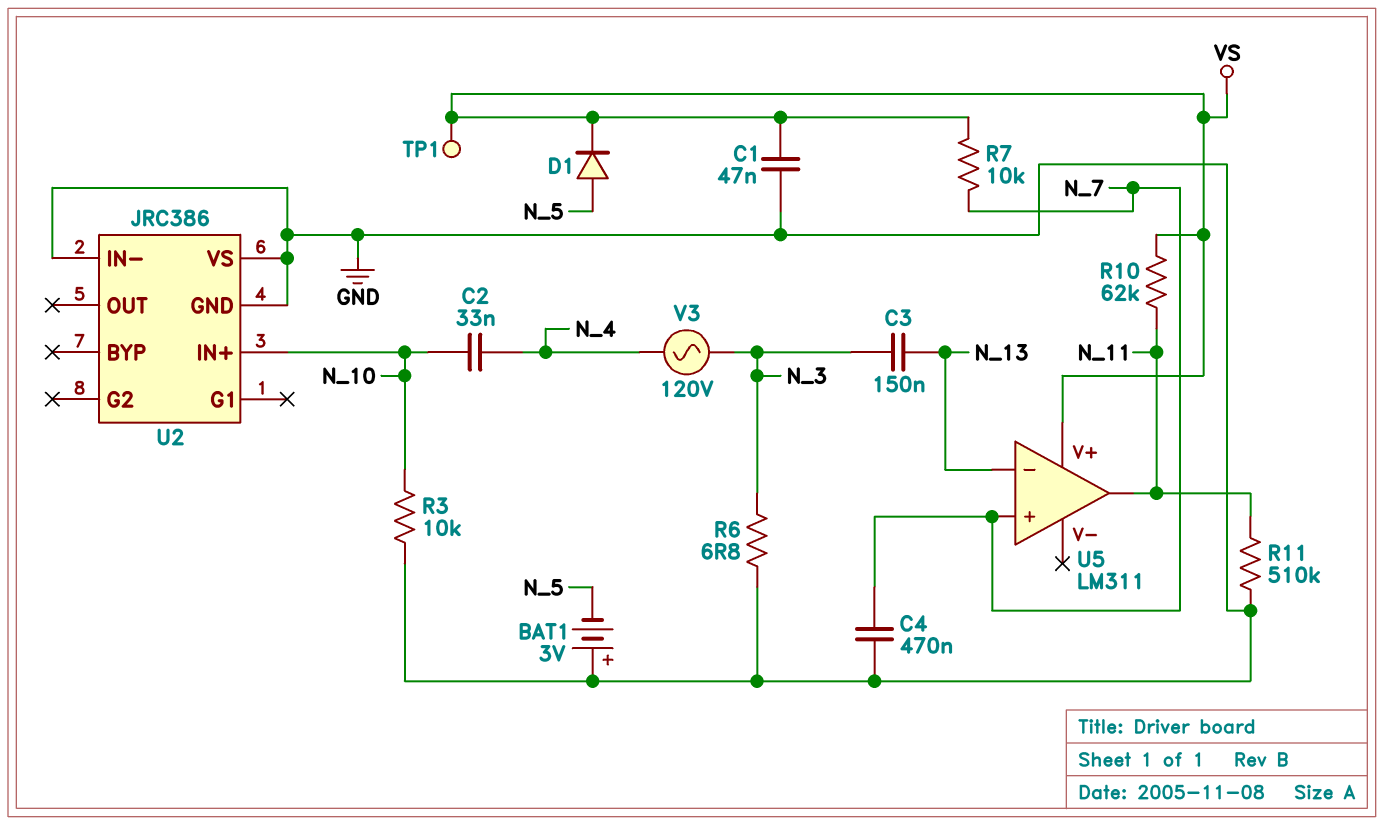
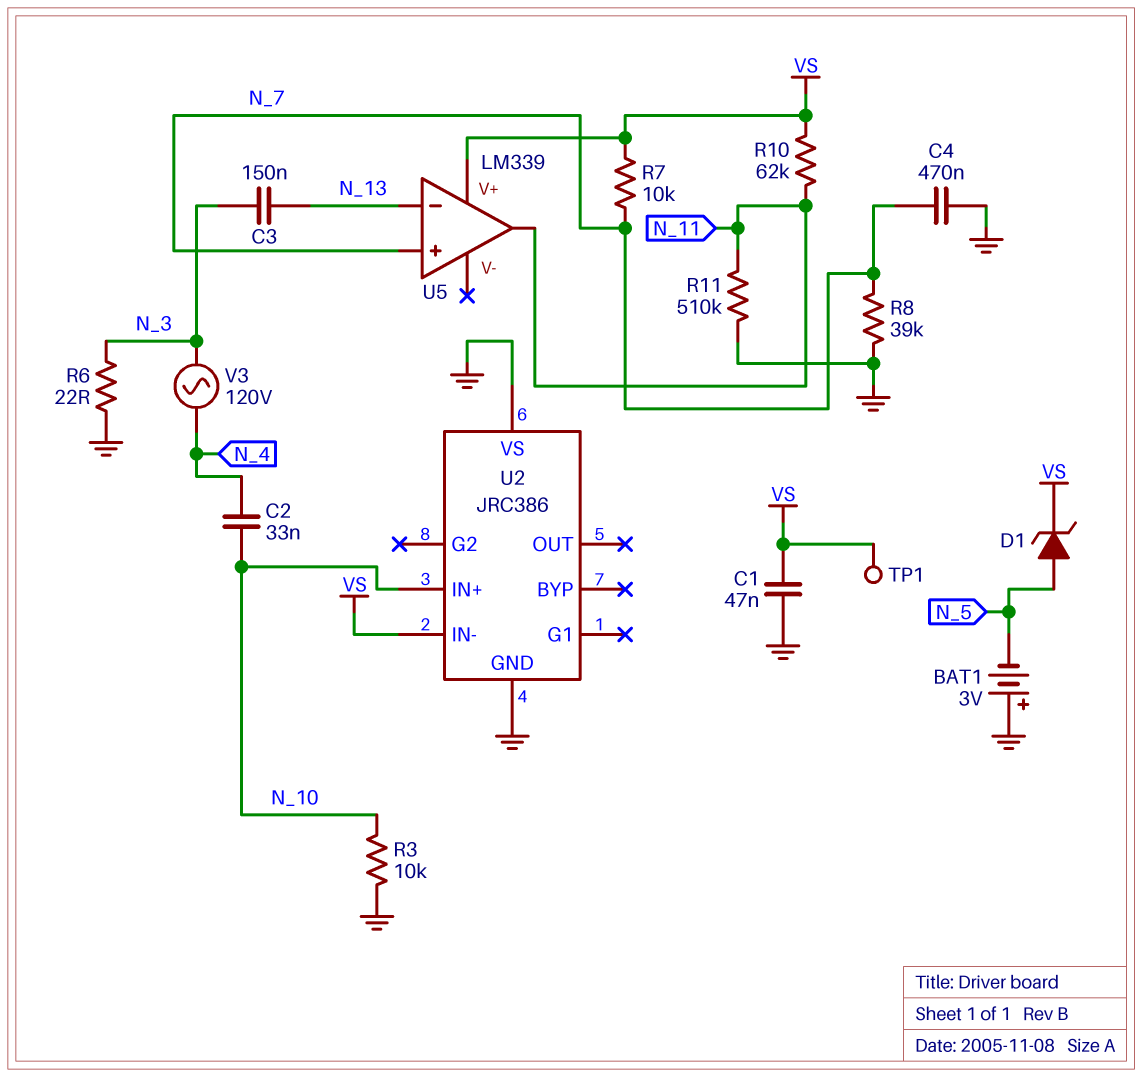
D1: diode (A N_5, K VS) -> zener (A N_5, K VS)
R6: 6.8 (GND, N_3) -> 22 (GND, N_3)
R8: none -> 39k (GND, N_7)
U2 pin IN-: GND -> VS
U5: LM311 -> LM339

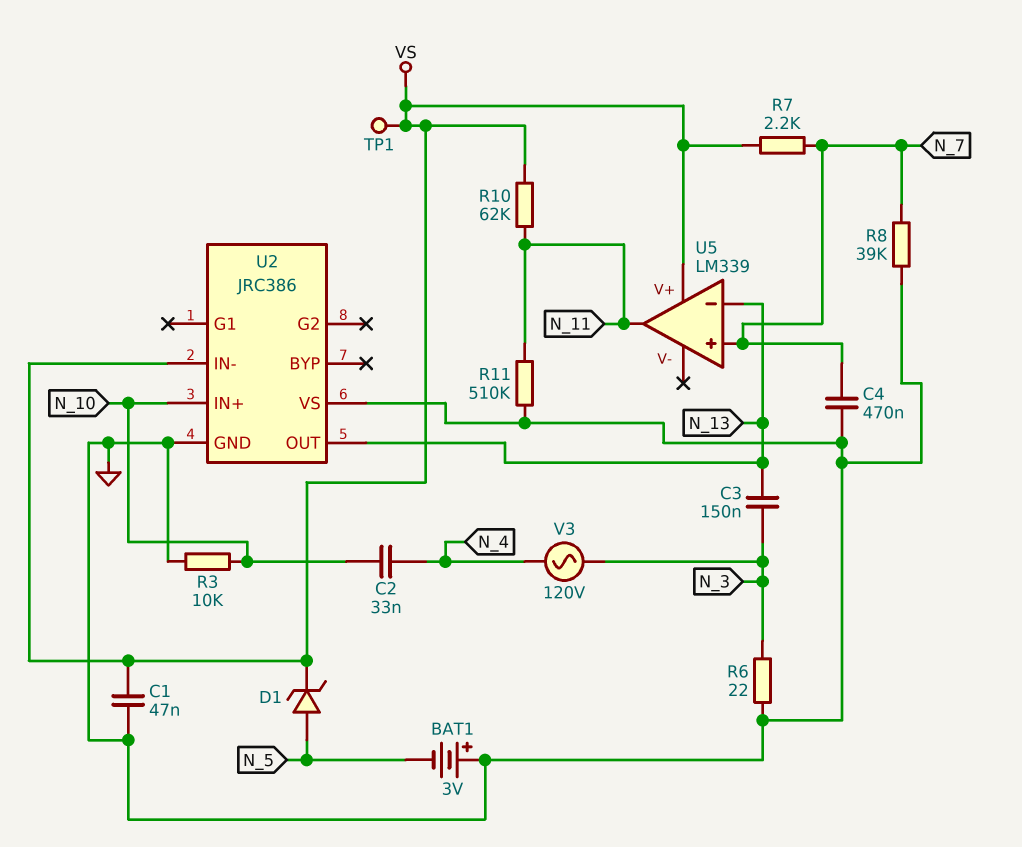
R7: 10k (N_7, VS) -> 2.2k (N_7, VS)
U2 pin OUT: none -> N_13

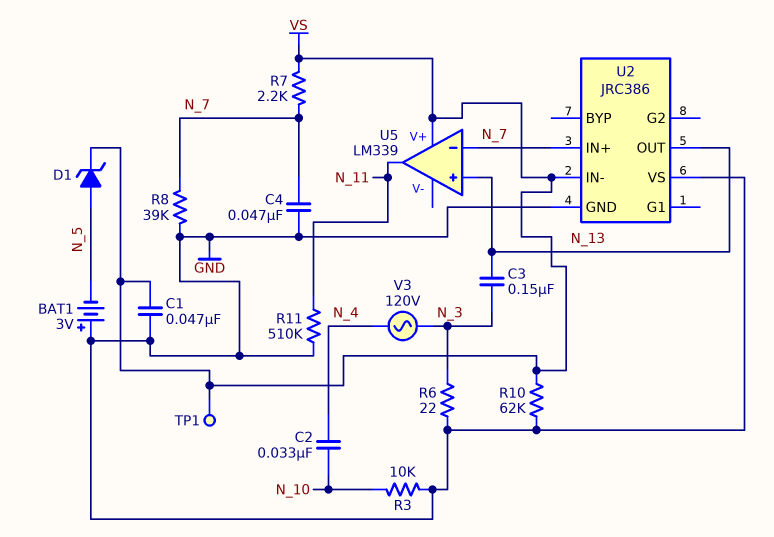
C4: 470nF (GND, N_7) -> 47nF (GND, N_7)
R10: 62k (N_11, VS) -> 62k (GND, VS)
U2 pin IN+: N_10 -> N_7
U5 pin in+: N_7 -> N_13
U5 pin in-: N_13 -> N_7

